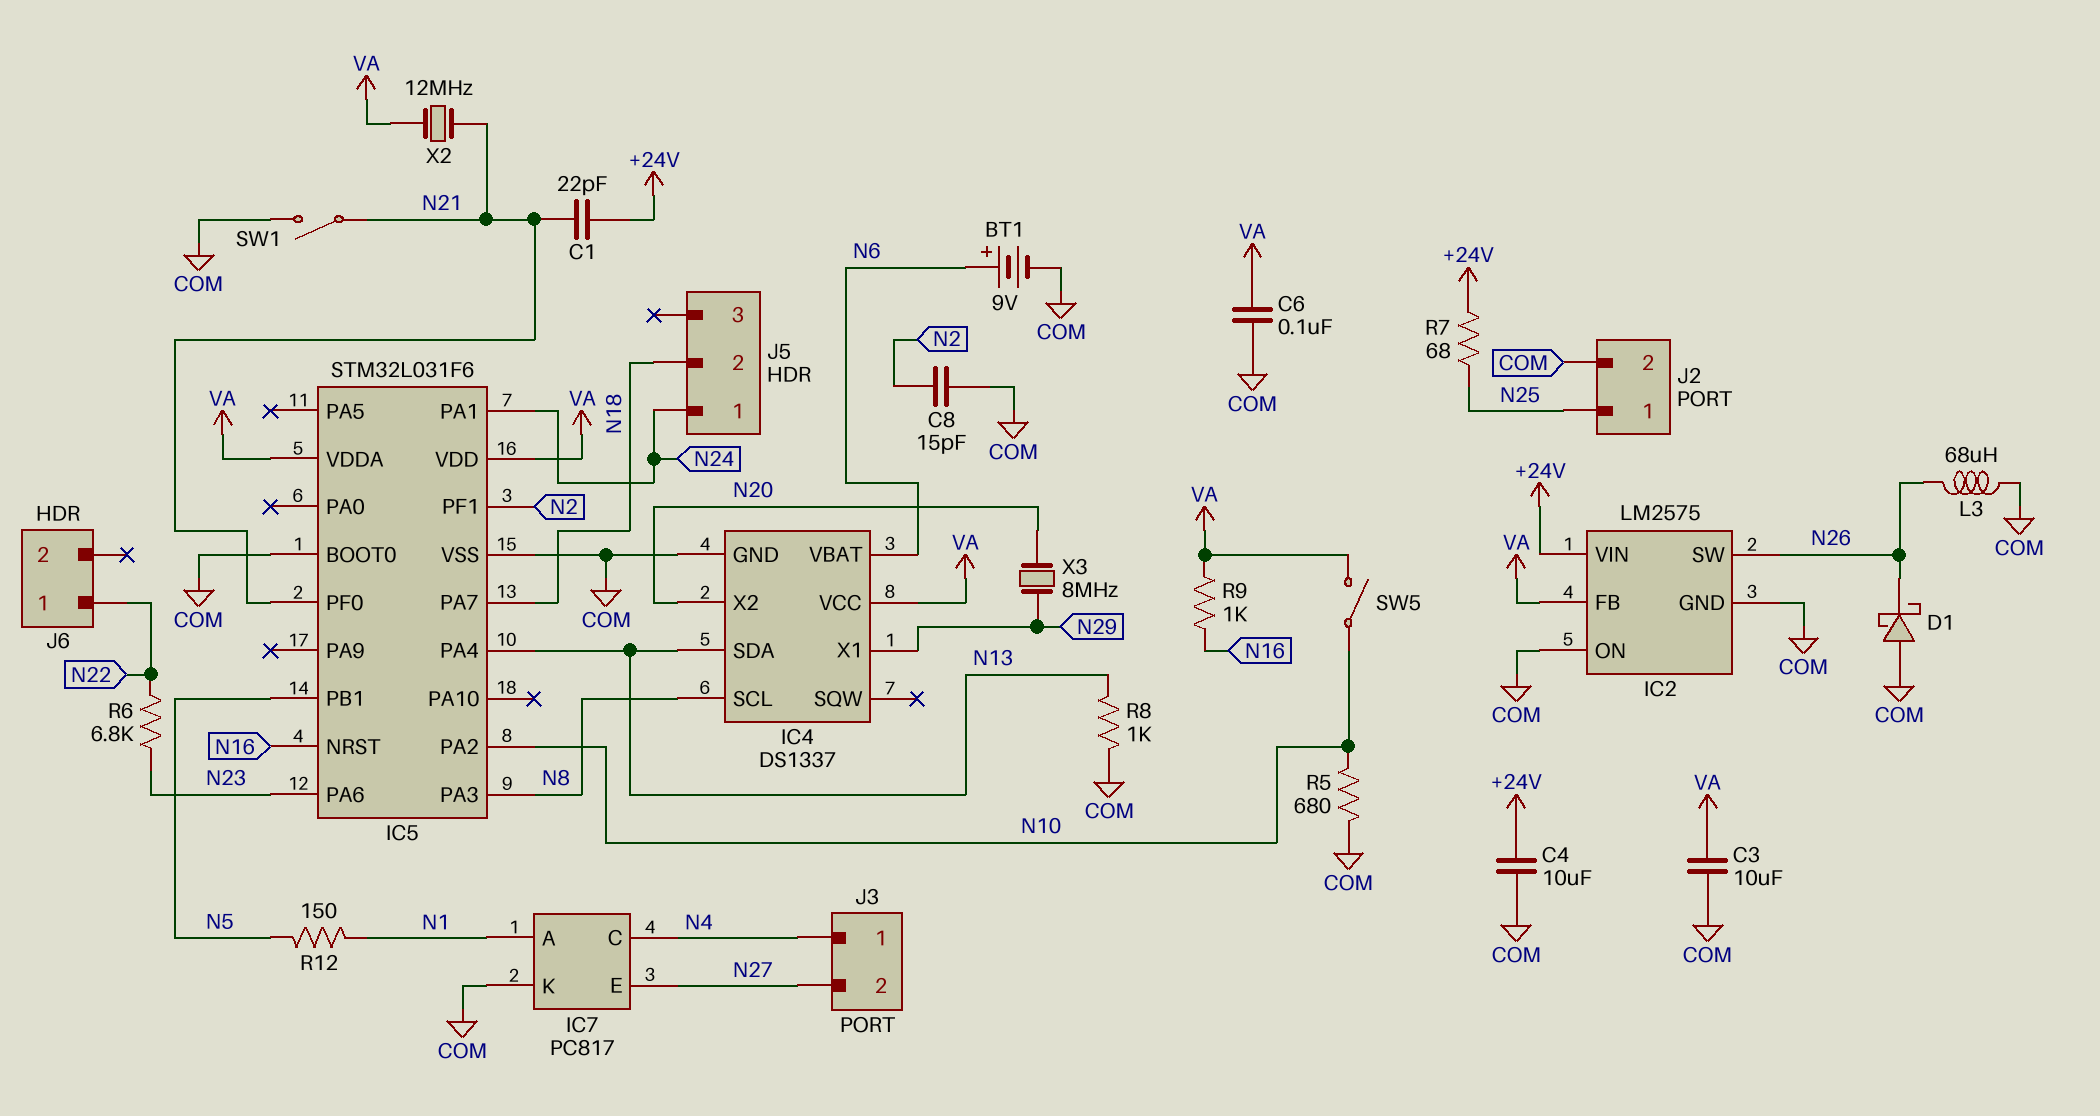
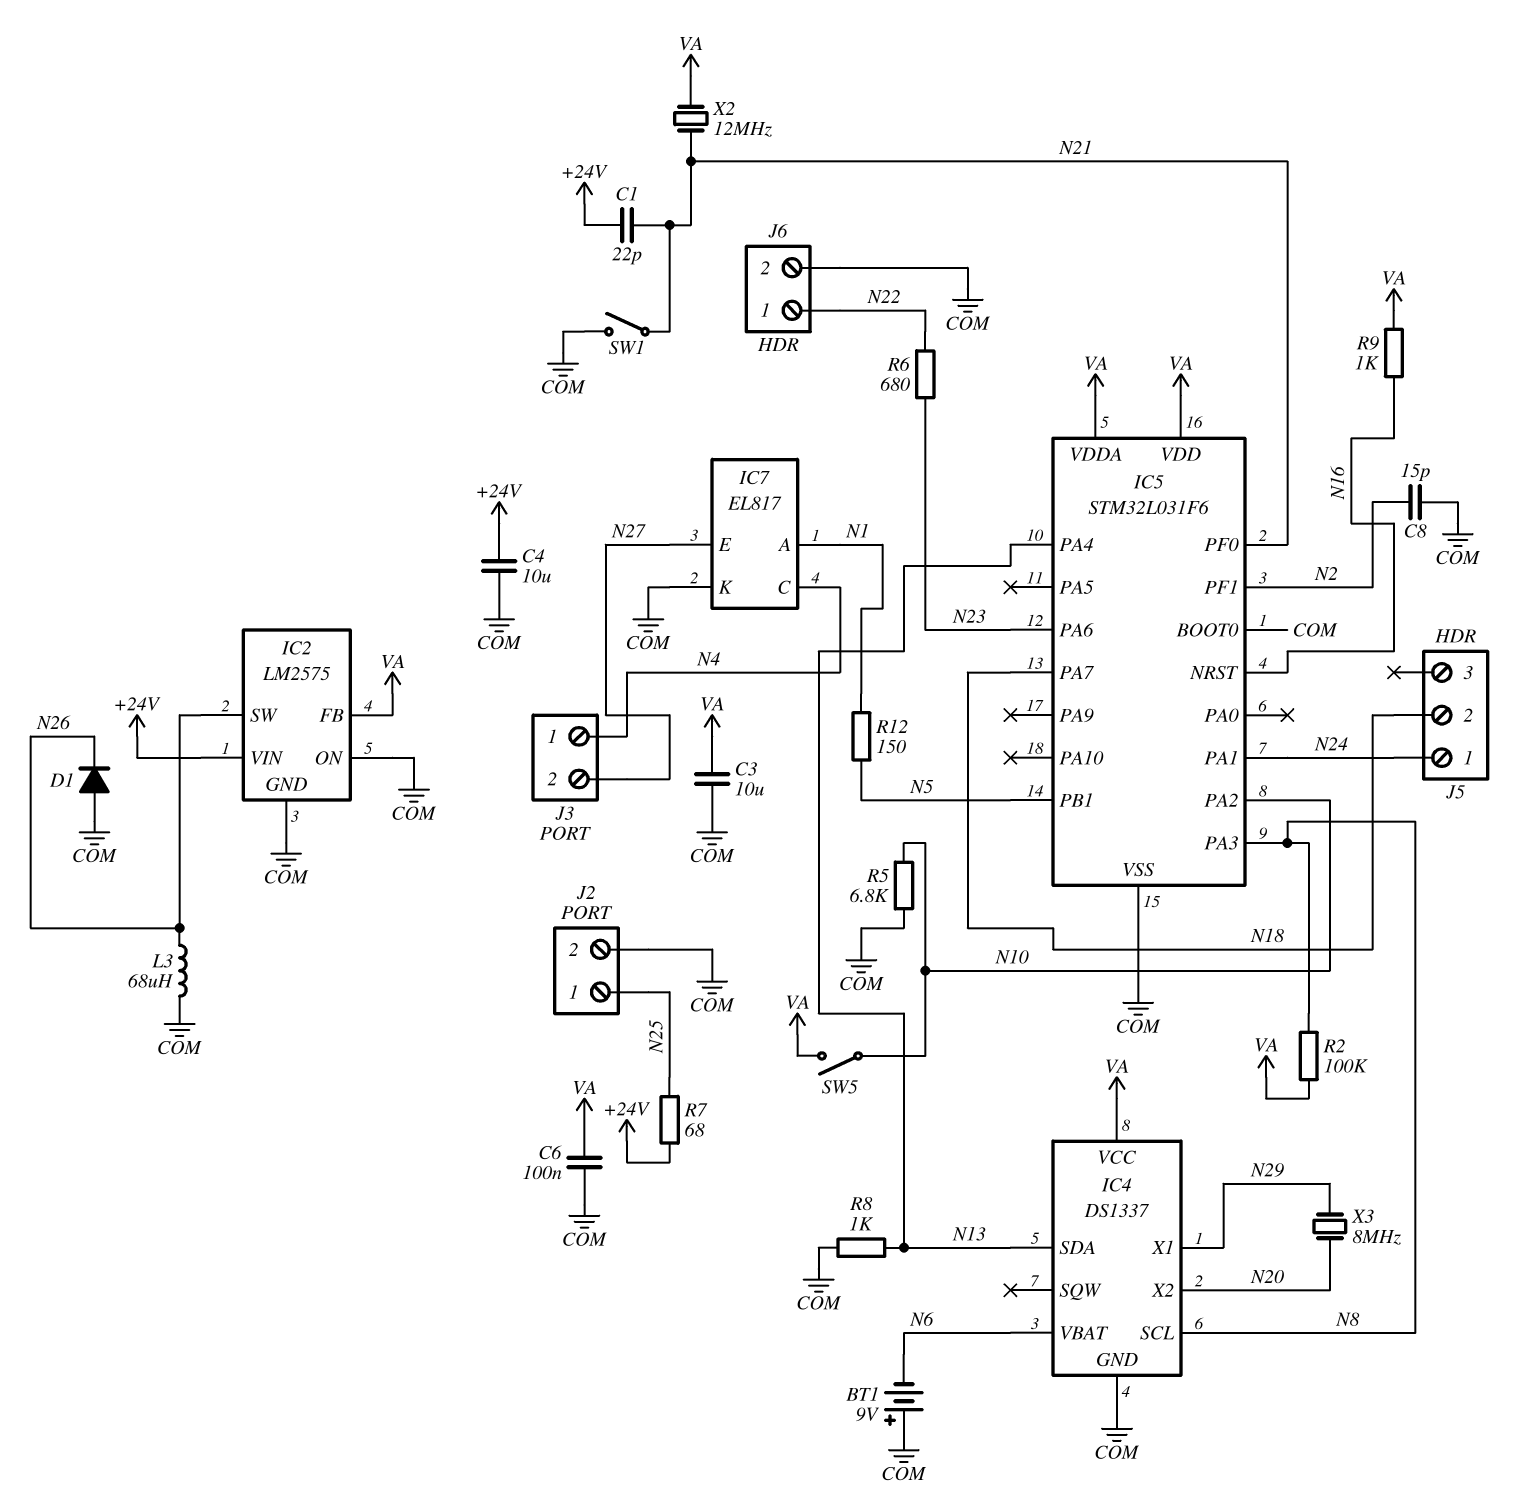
BT1: 9V (plus N6, minus COM) -> 9V (plus COM, minus N6)
D1: schottky (A COM, K N26) -> diode (A COM, K N26)
IC7: PC817 -> EL817
J6 pin 2: none -> COM
R2: none -> 100k (N8, VA)
R5: 680 (COM, N10) -> 6.8k (COM, N10)
R6: 6.8k (N22, N23) -> 680 (N22, N23)

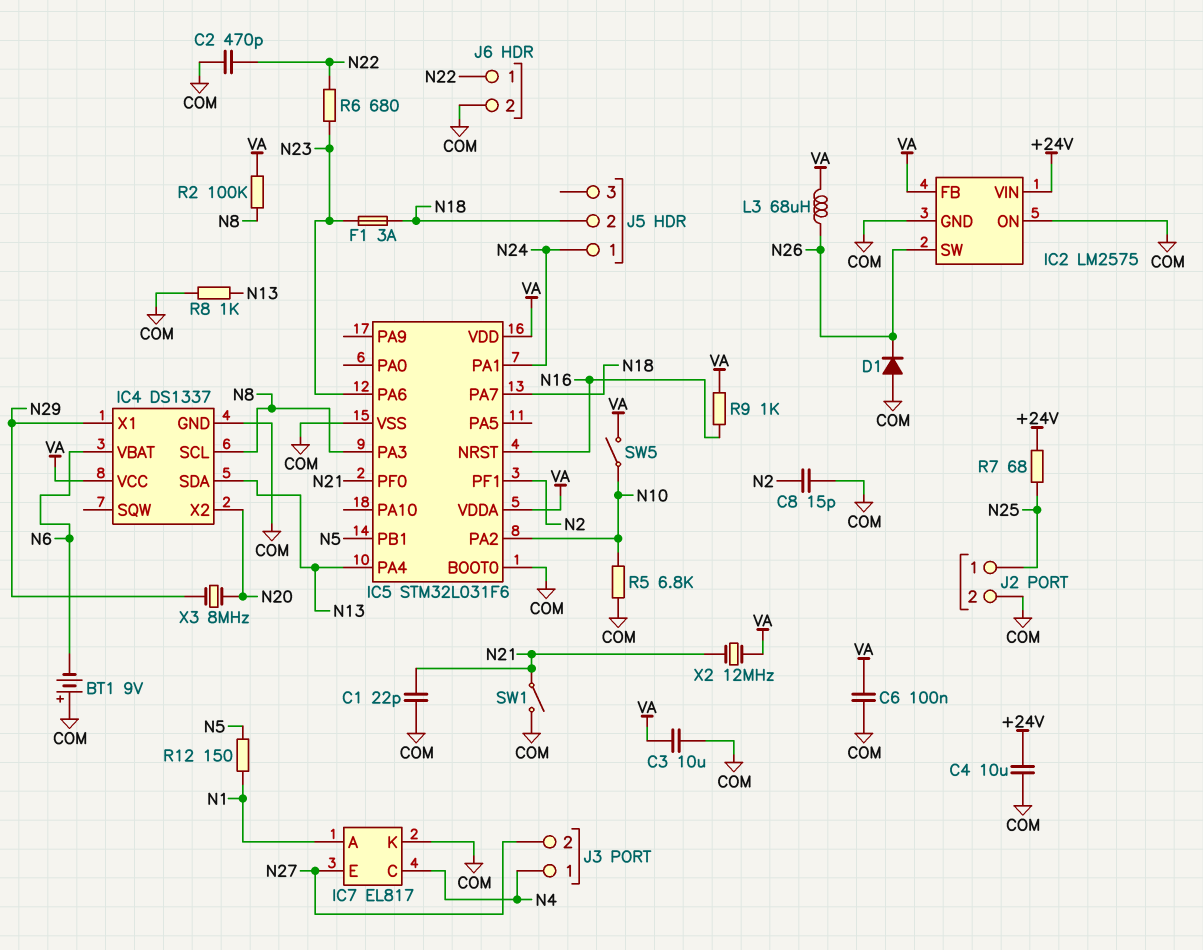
C1: 22pF (+24V, N21) -> 22pF (COM, N21)
C2: none -> 470pF (COM, N22)
F1: none -> 3A (N18, N23)
L3: 68uH (COM, N26) -> 68uH (N26, VA)

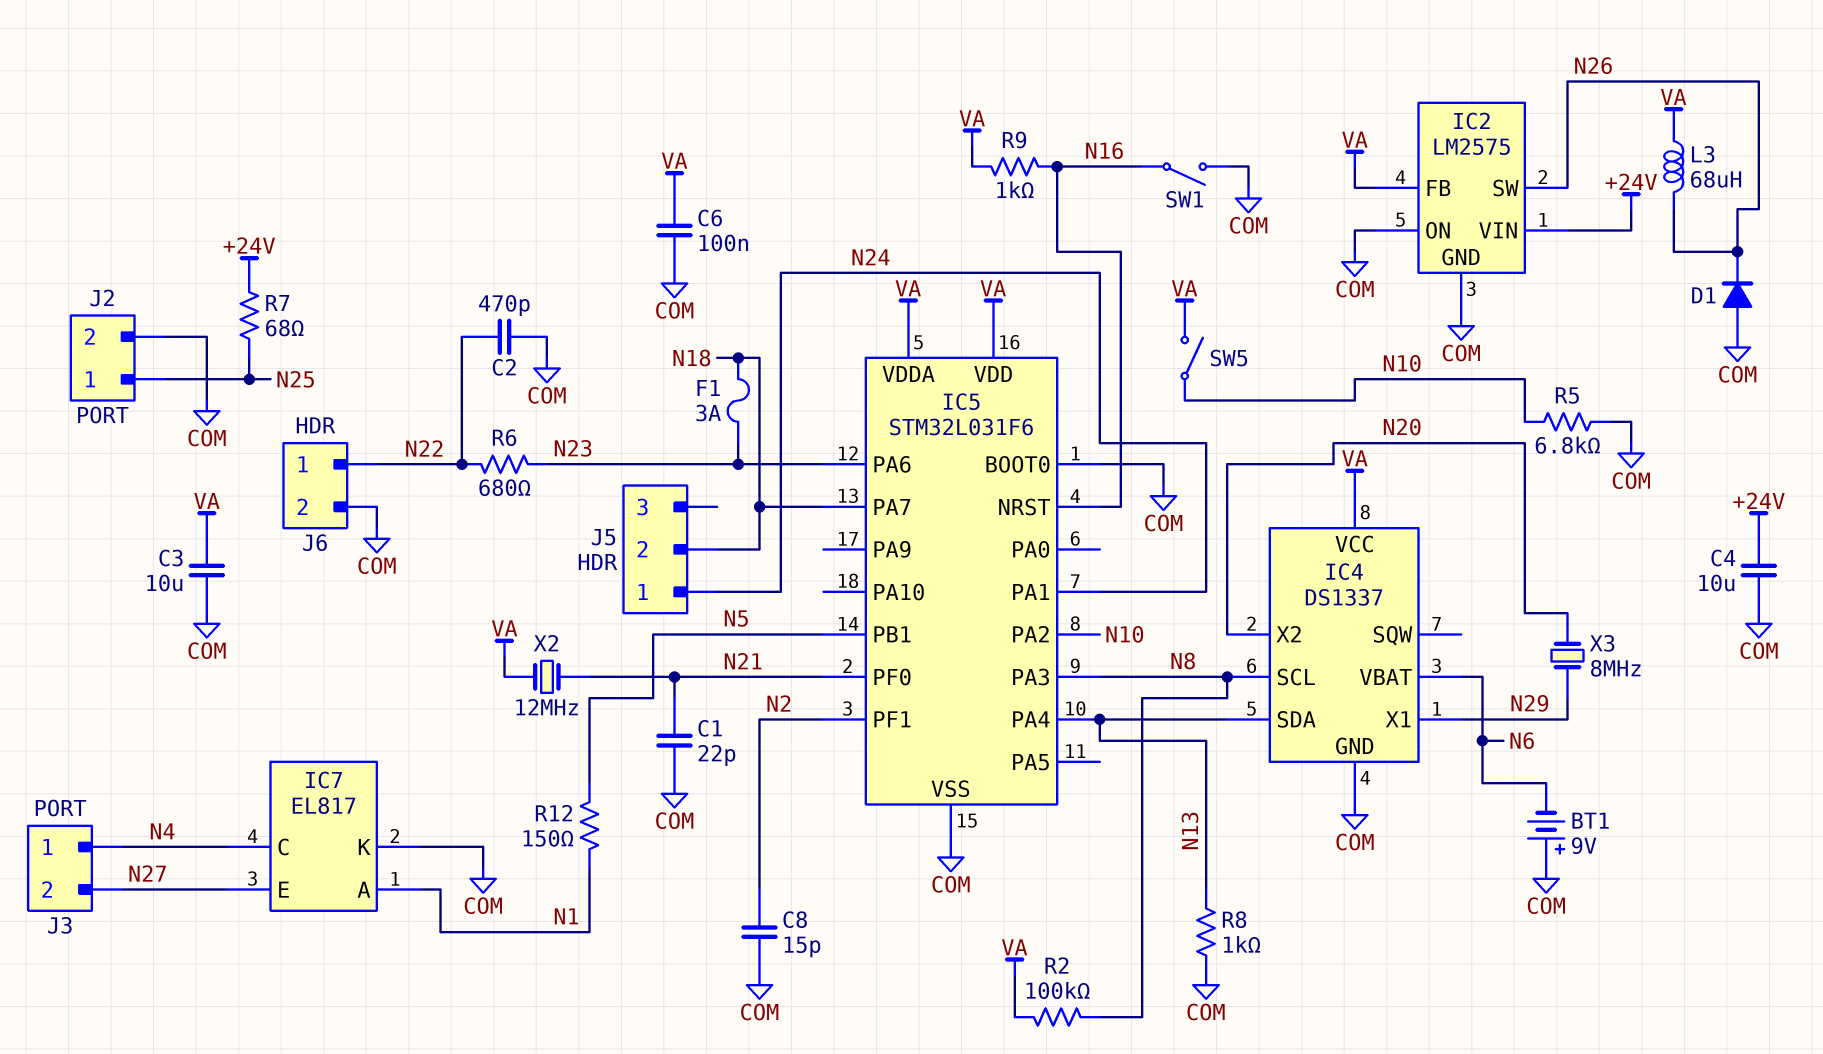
SW1: switch (COM, N21) -> switch (COM, N16)

